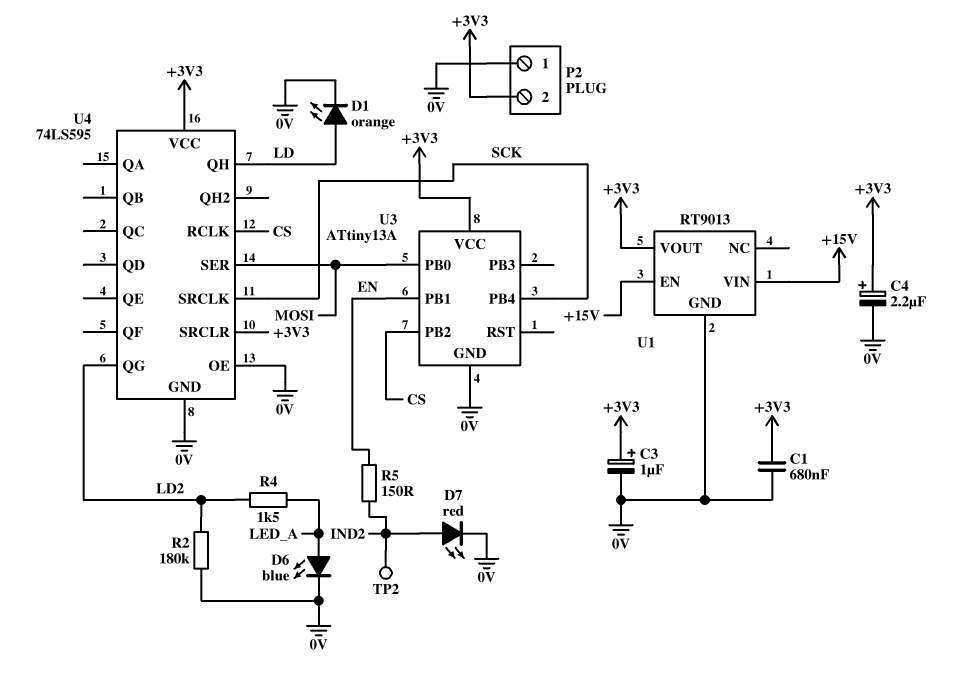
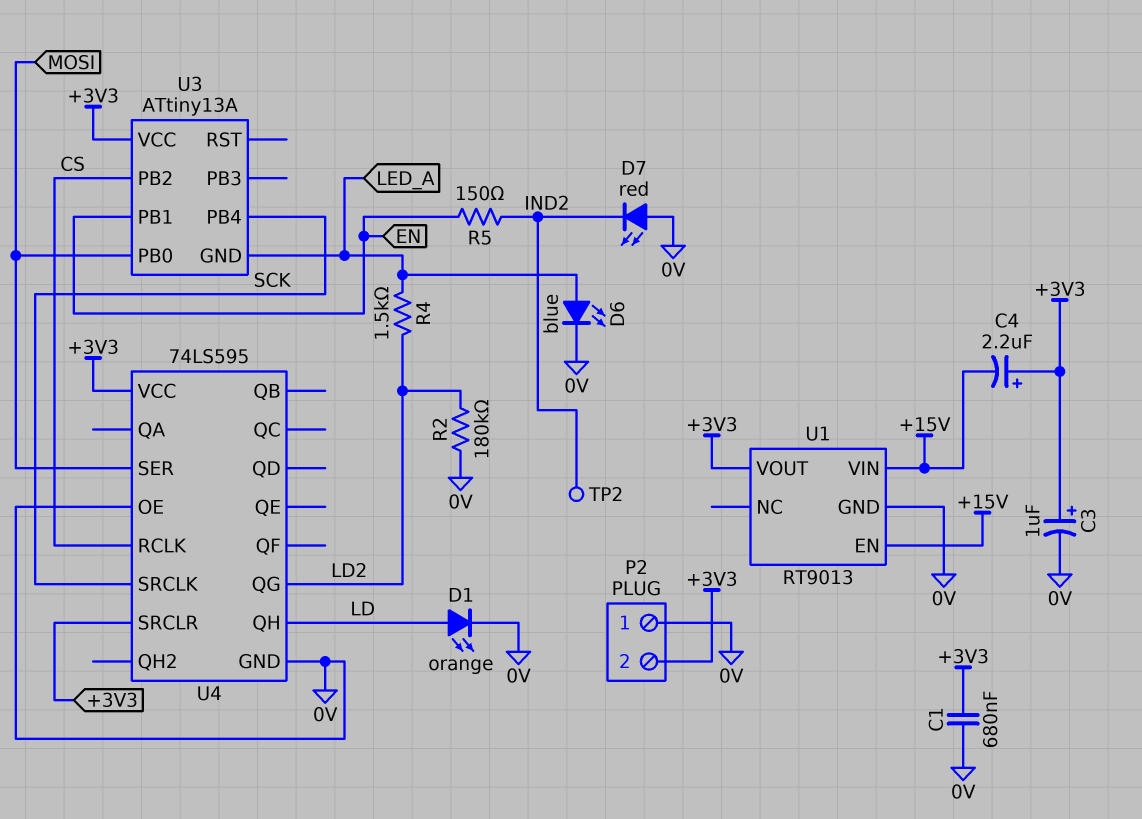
C4: 2.2uF (plus +3V3, minus 0V) -> 2.2uF (plus +3V3, minus +15V)
D7: LED red (A IND2, K 0V) -> LED red (A 0V, K IND2)
U3 pin GND: 0V -> LED_A

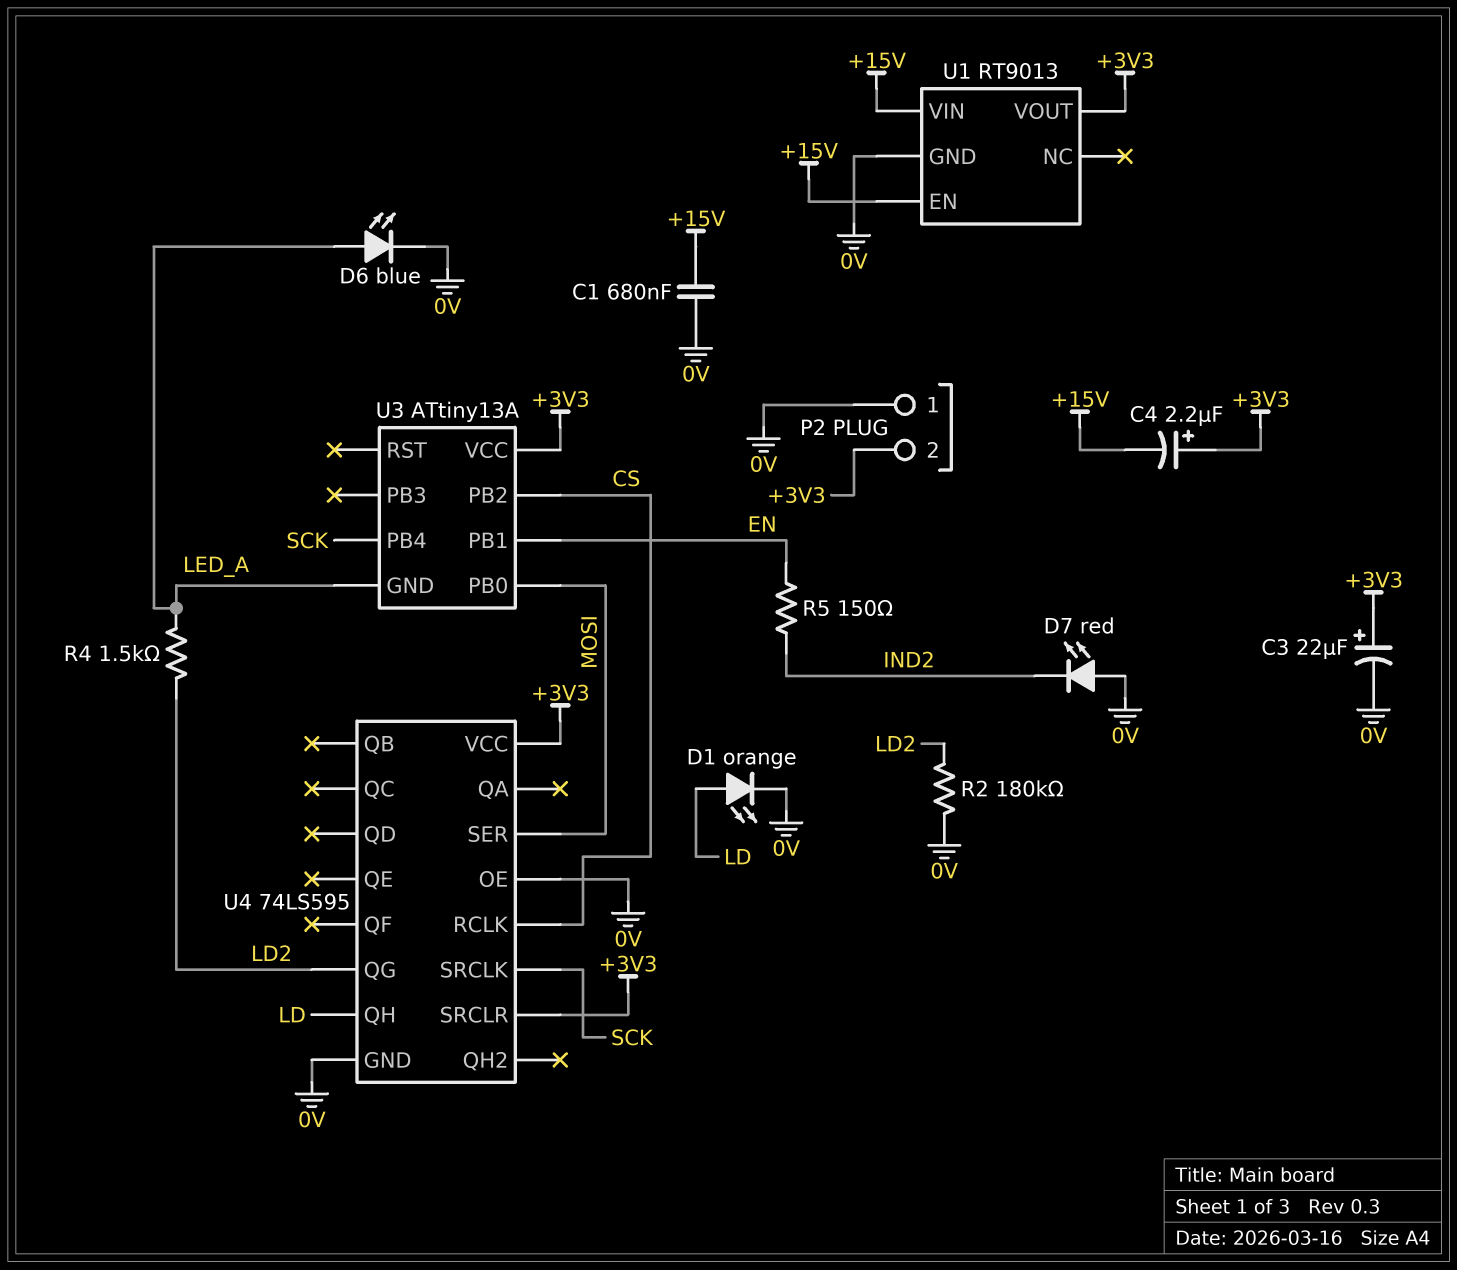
C1: 680nF (+3V3, 0V) -> 680nF (+15V, 0V)
C3: 1uF (plus +3V3, minus 0V) -> 22uF (plus +3V3, minus 0V)
TP2: test point (IND2) -> none

